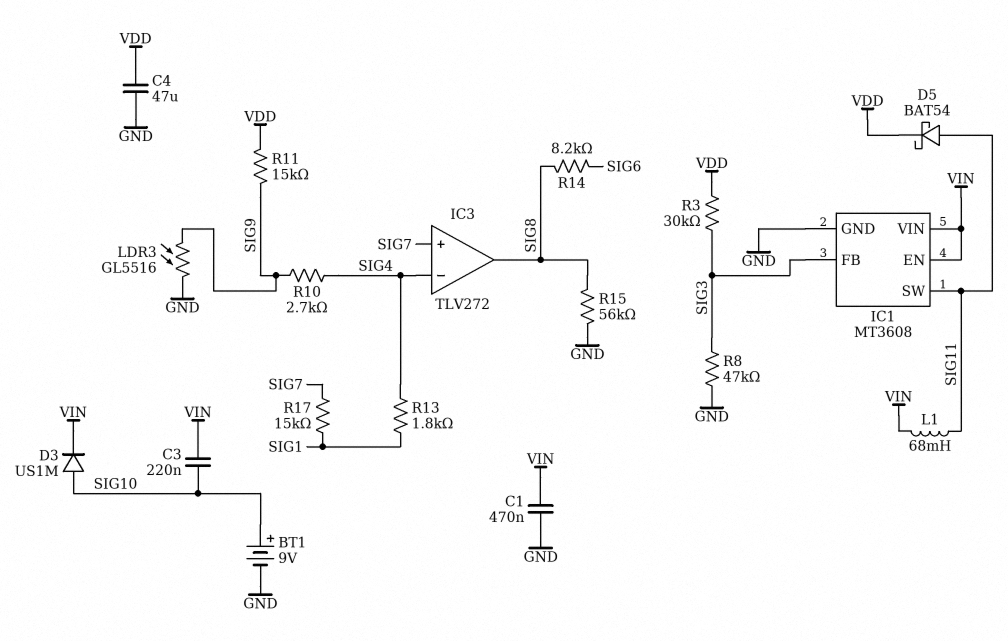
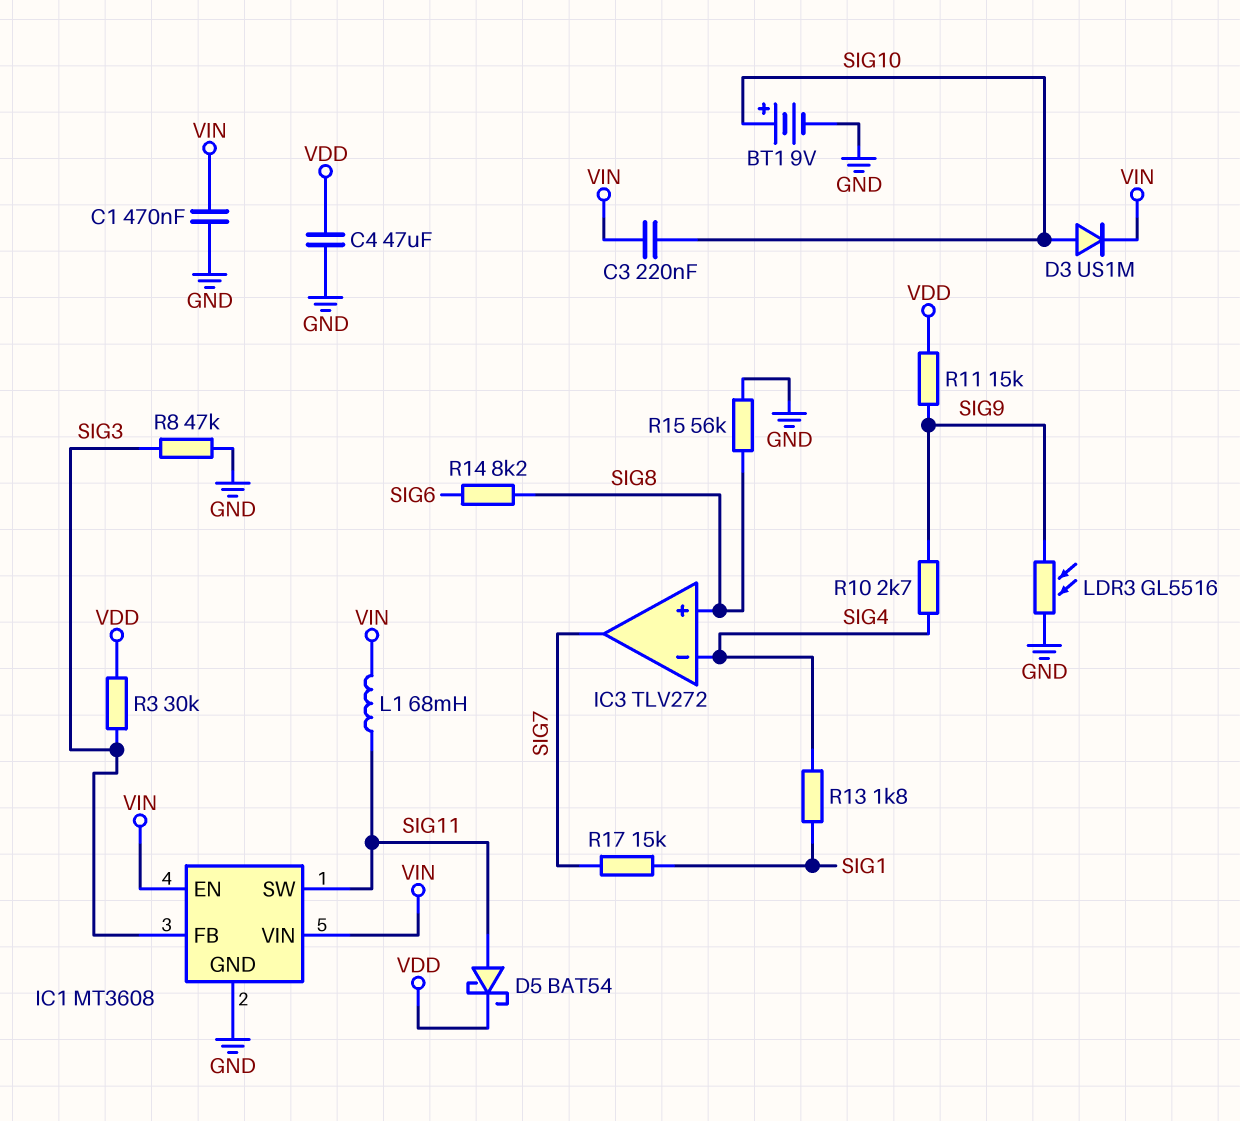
IC3 pin in+: SIG7 -> SIG8
IC3 pin out: SIG8 -> SIG7

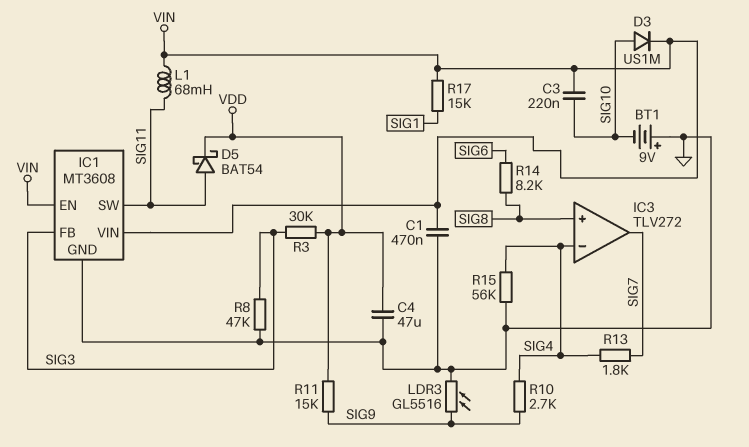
BT1: 9V (plus SIG10, minus GND) -> 9V (plus GND, minus SIG10)
R13: 1.8k (SIG1, SIG4) -> 1.8k (SIG4, SIG7)
R15: 56k (GND, SIG8) -> 56k (GND, SIG4)
R17: 15k (SIG1, SIG7) -> 15k (SIG1, VIN)

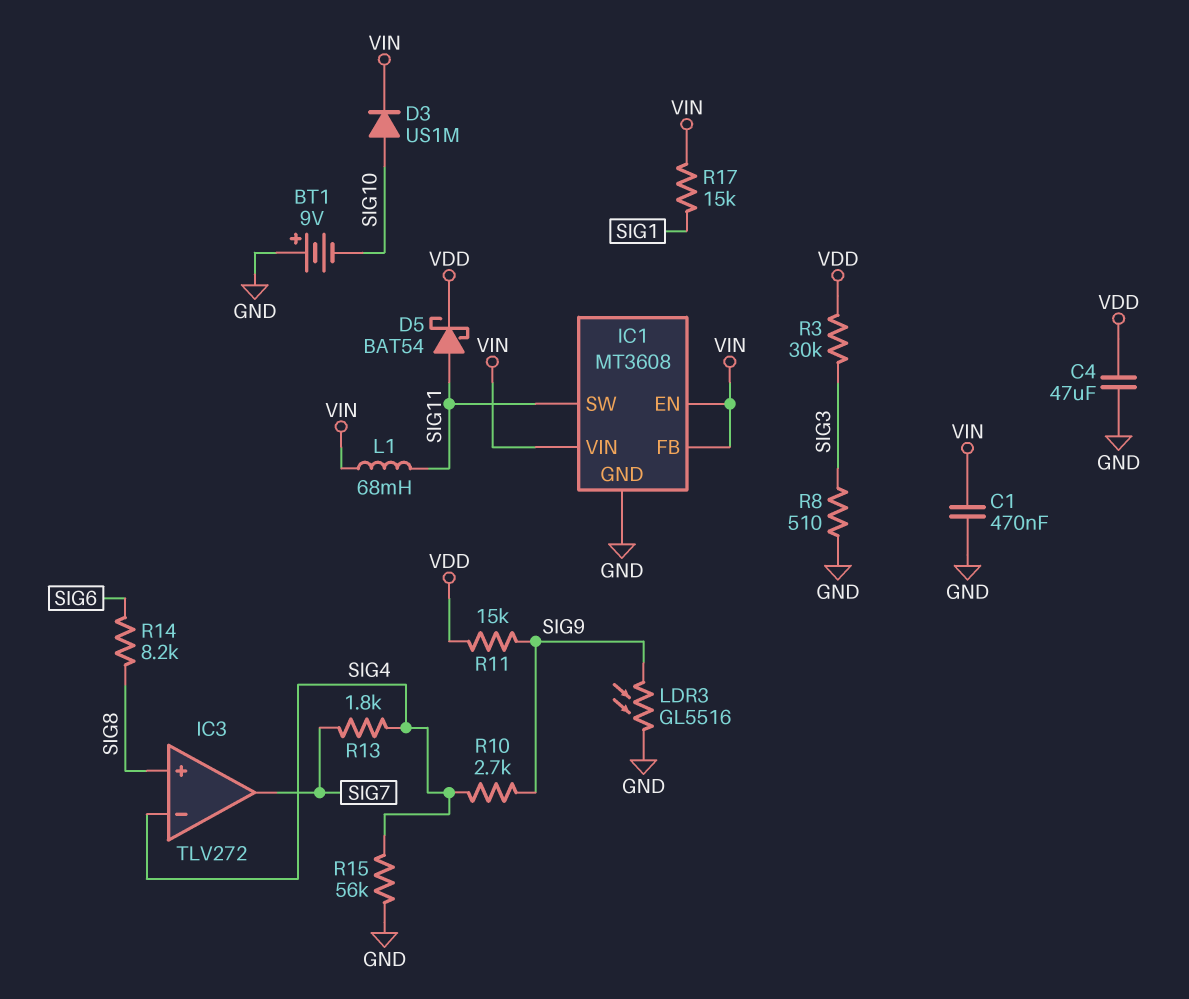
C3: 220nF (SIG10, VIN) -> none
IC1 pin FB: SIG3 -> VIN
R8: 47k (GND, SIG3) -> 510 (GND, SIG3)

